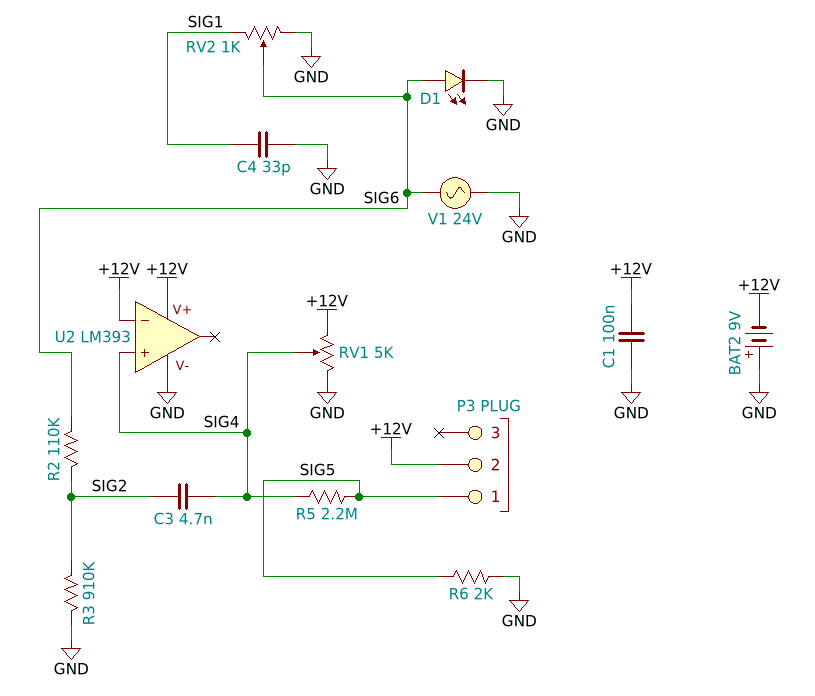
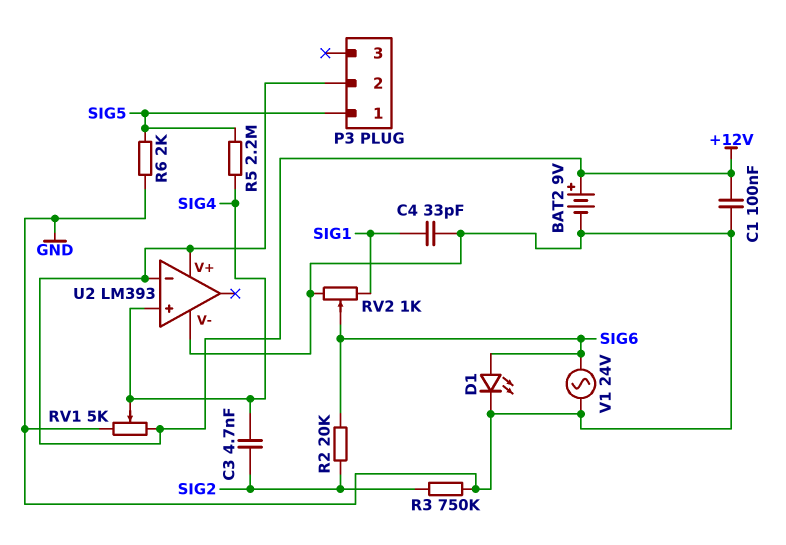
BAT2: 9V (plus GND, minus +12V) -> 9V (plus +12V, minus GND)
R2: 110k (SIG2, SIG6) -> 20k (SIG2, SIG6)
R3: 910k (GND, SIG2) -> 750k (GND, SIG2)

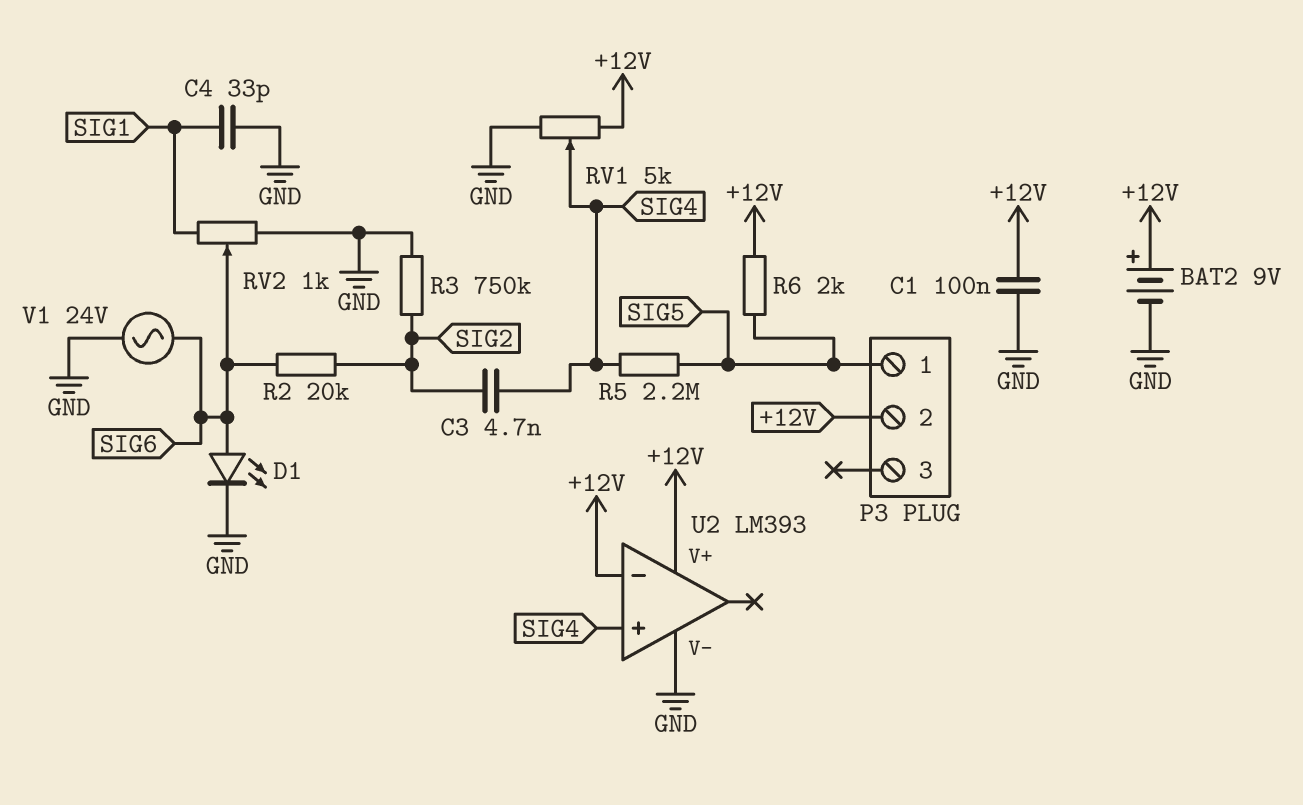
R6: 2k (GND, SIG5) -> 2k (+12V, SIG5)

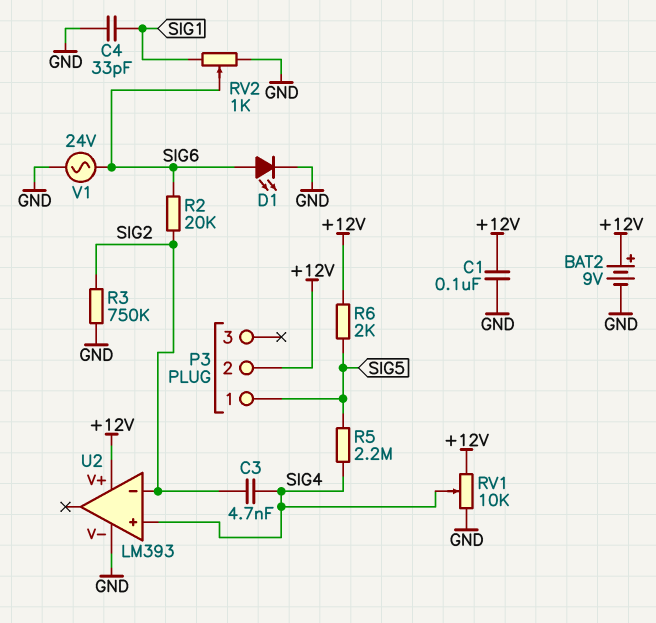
RV1: 5k (+12V, GND, wiper SIG4) -> 10k (+12V, GND, wiper SIG4)
U2 pin in-: +12V -> SIG2

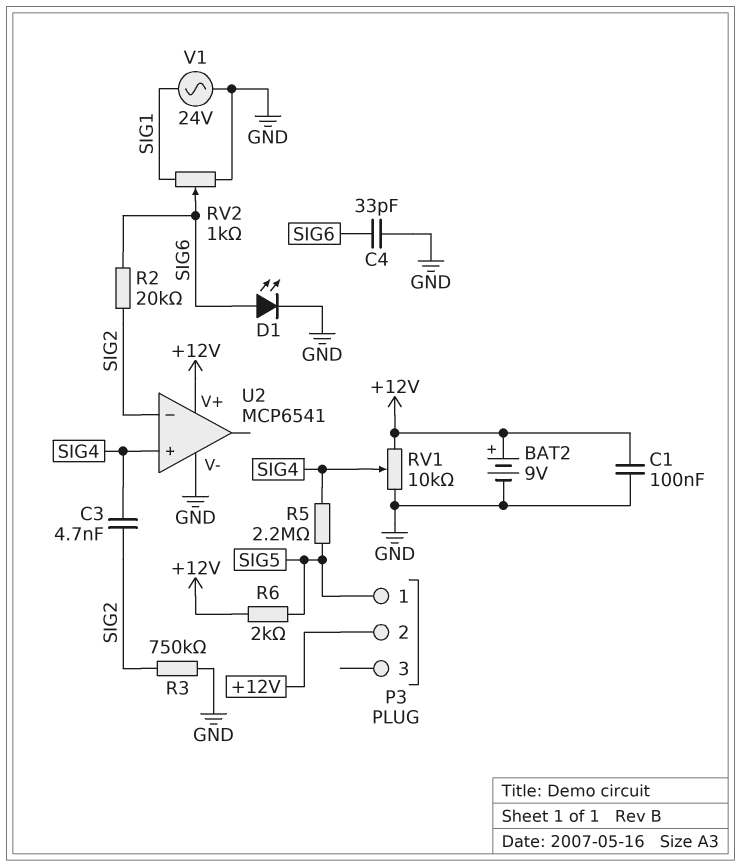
C4: 33pF (GND, SIG1) -> 33pF (GND, SIG6)
U2: LM393 -> MCP6541
V1: AC 24V (GND, SIG6) -> AC 24V (GND, SIG1)

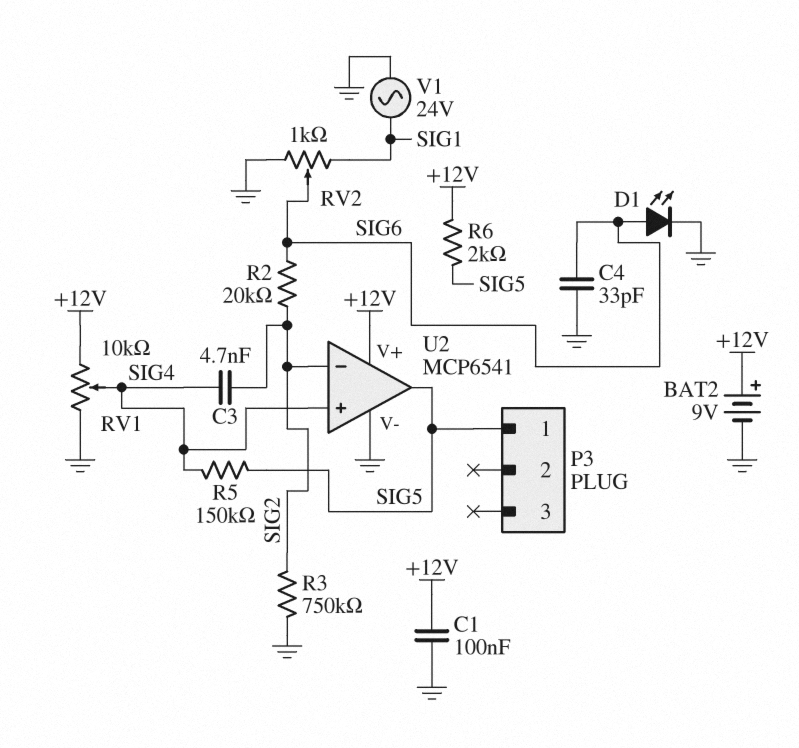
P3 pin 2: +12V -> none
R5: 2.2M (SIG4, SIG5) -> 150k (SIG4, SIG5)
U2 pin out: none -> SIG5

